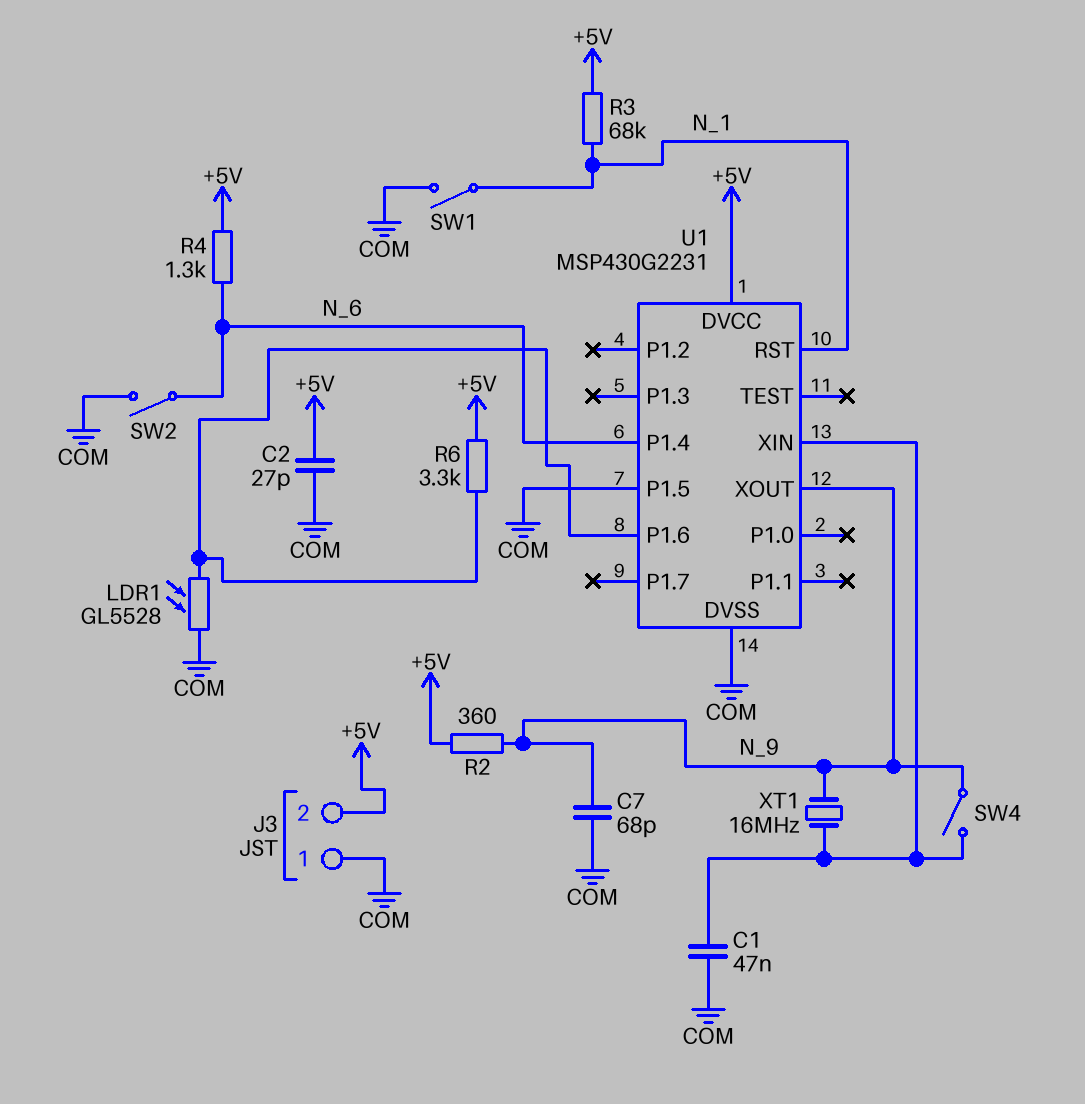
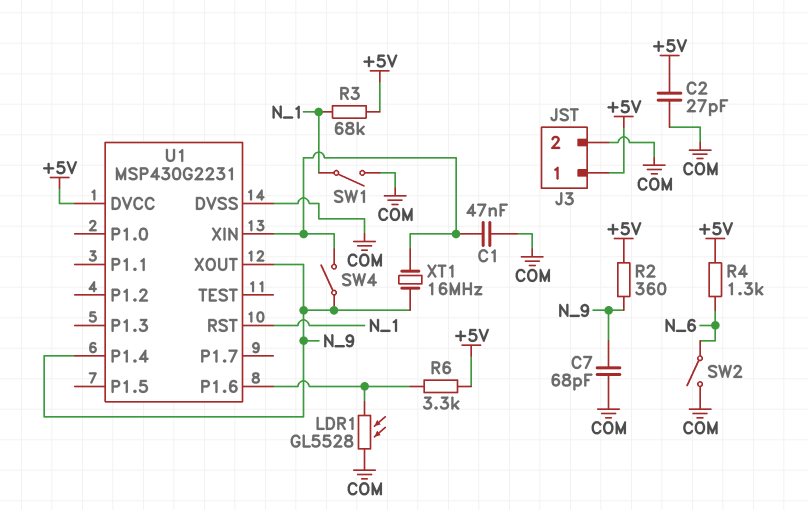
J3 pin 1: COM -> +5V
J3 pin 2: +5V -> COM
U1 pin P1.4: N_6 -> N_9
U1 pin P1.5: COM -> none

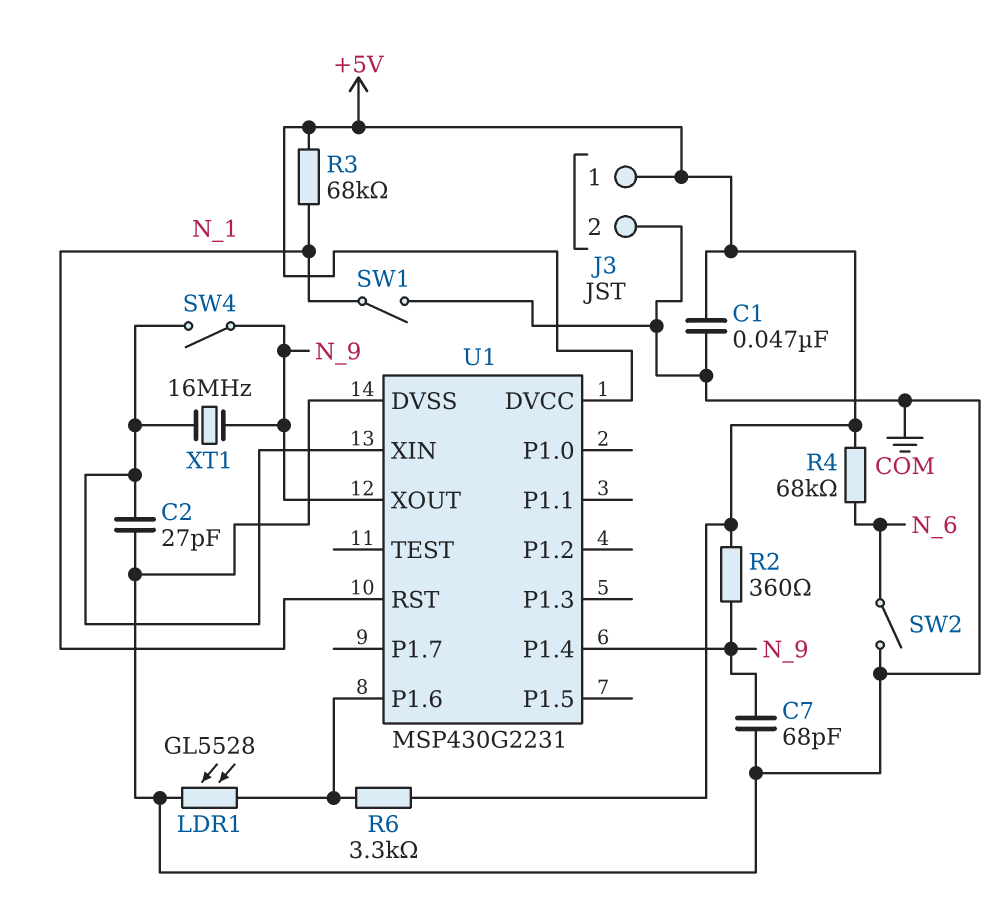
C1: 47nF (COM, U1/XIN) -> 47nF (+5V, COM)
C2: 27pF (+5V, COM) -> 27pF (COM, U1/XIN)
R4: 1.3k (+5V, N_6) -> 68k (+5V, N_6)

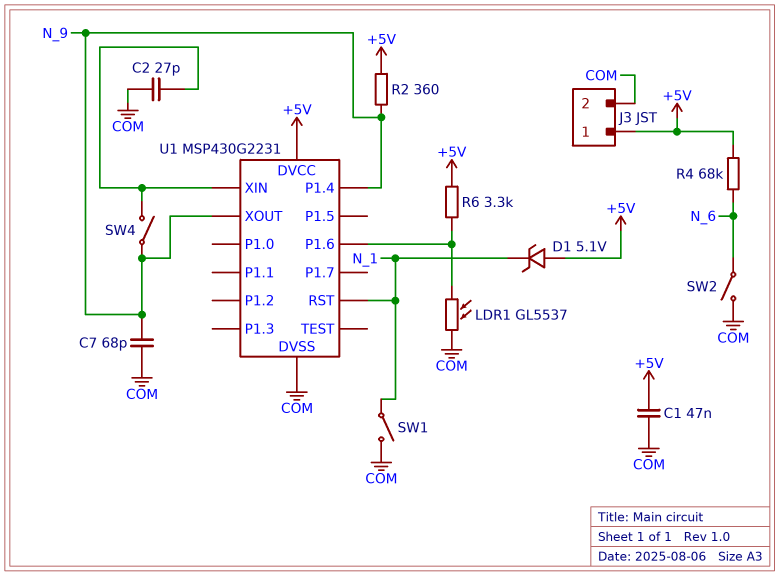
D1: none -> zener 5.1V (A +5V, K N_1)
LDR1: GL5528 (COM, U1/P1.6) -> GL5537 (COM, U1/P1.6)
R3: 68k (+5V, N_1) -> none
XT1: 16MHz (N_9, U1/XIN) -> none

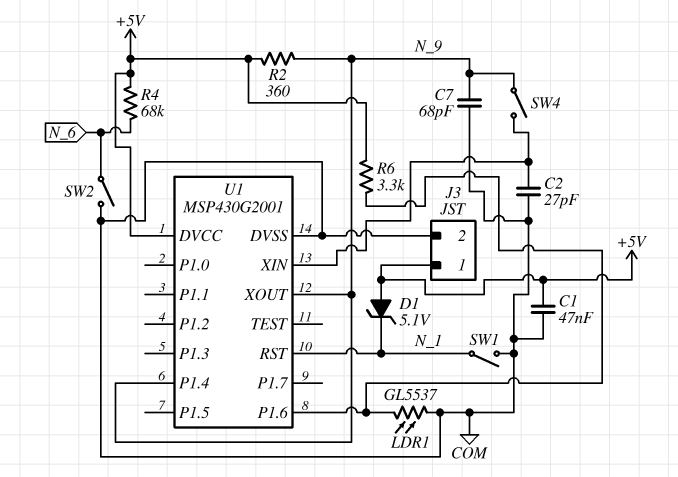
U1: MSP430G2231 -> MSP430G2001

